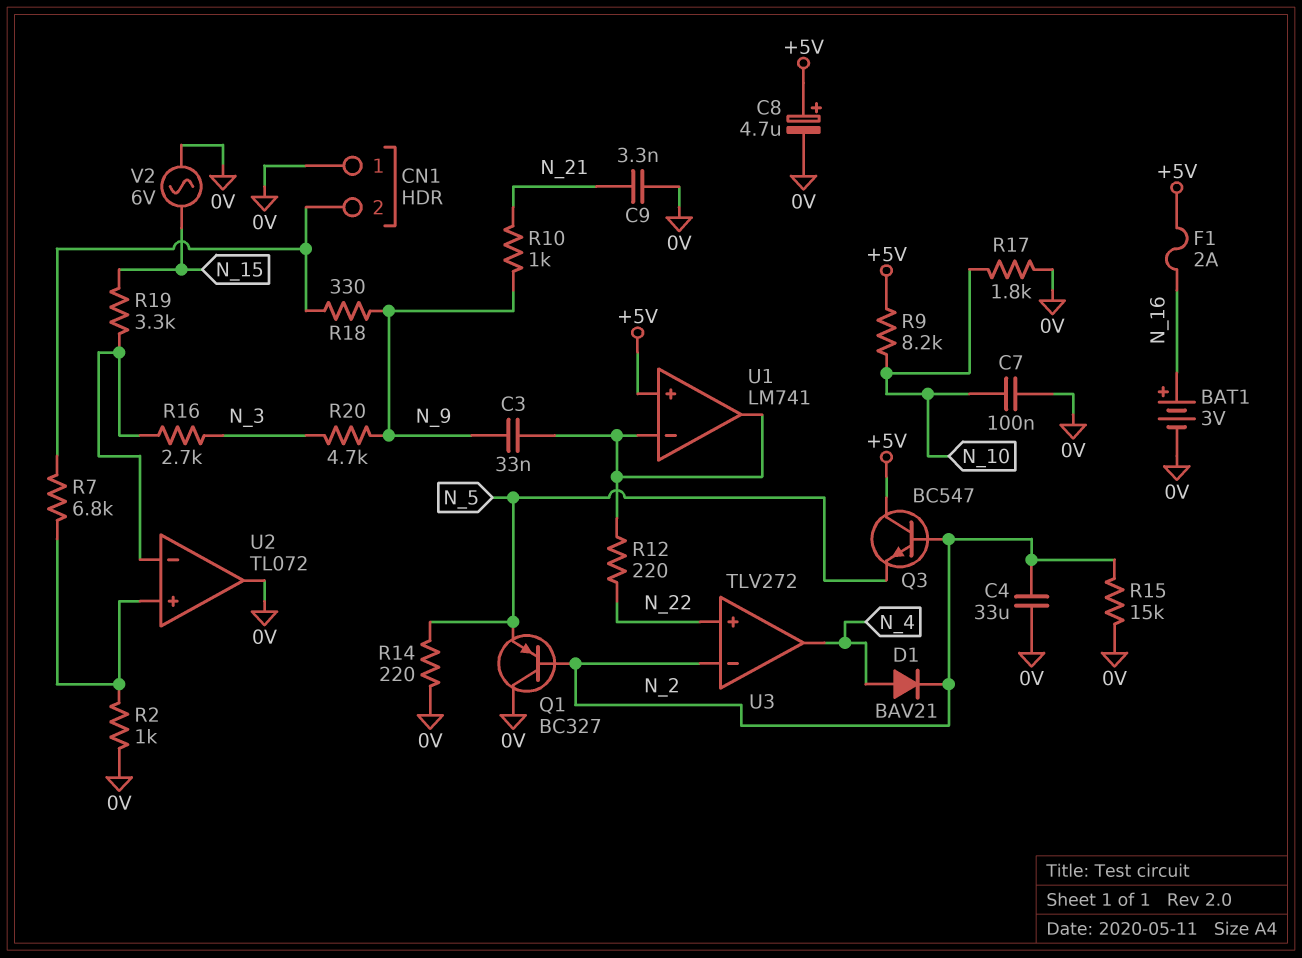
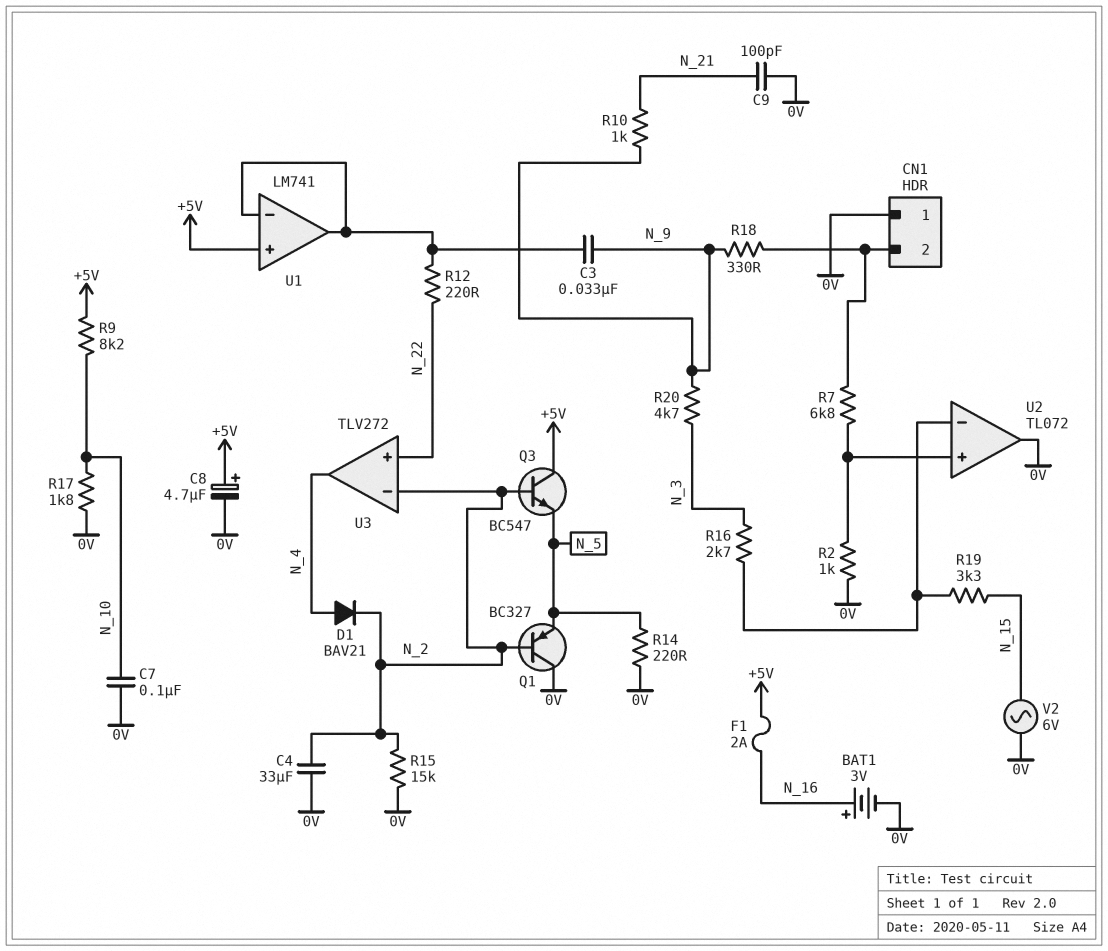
C9: 3.3nF (0V, N_21) -> 100pF (0V, N_21)

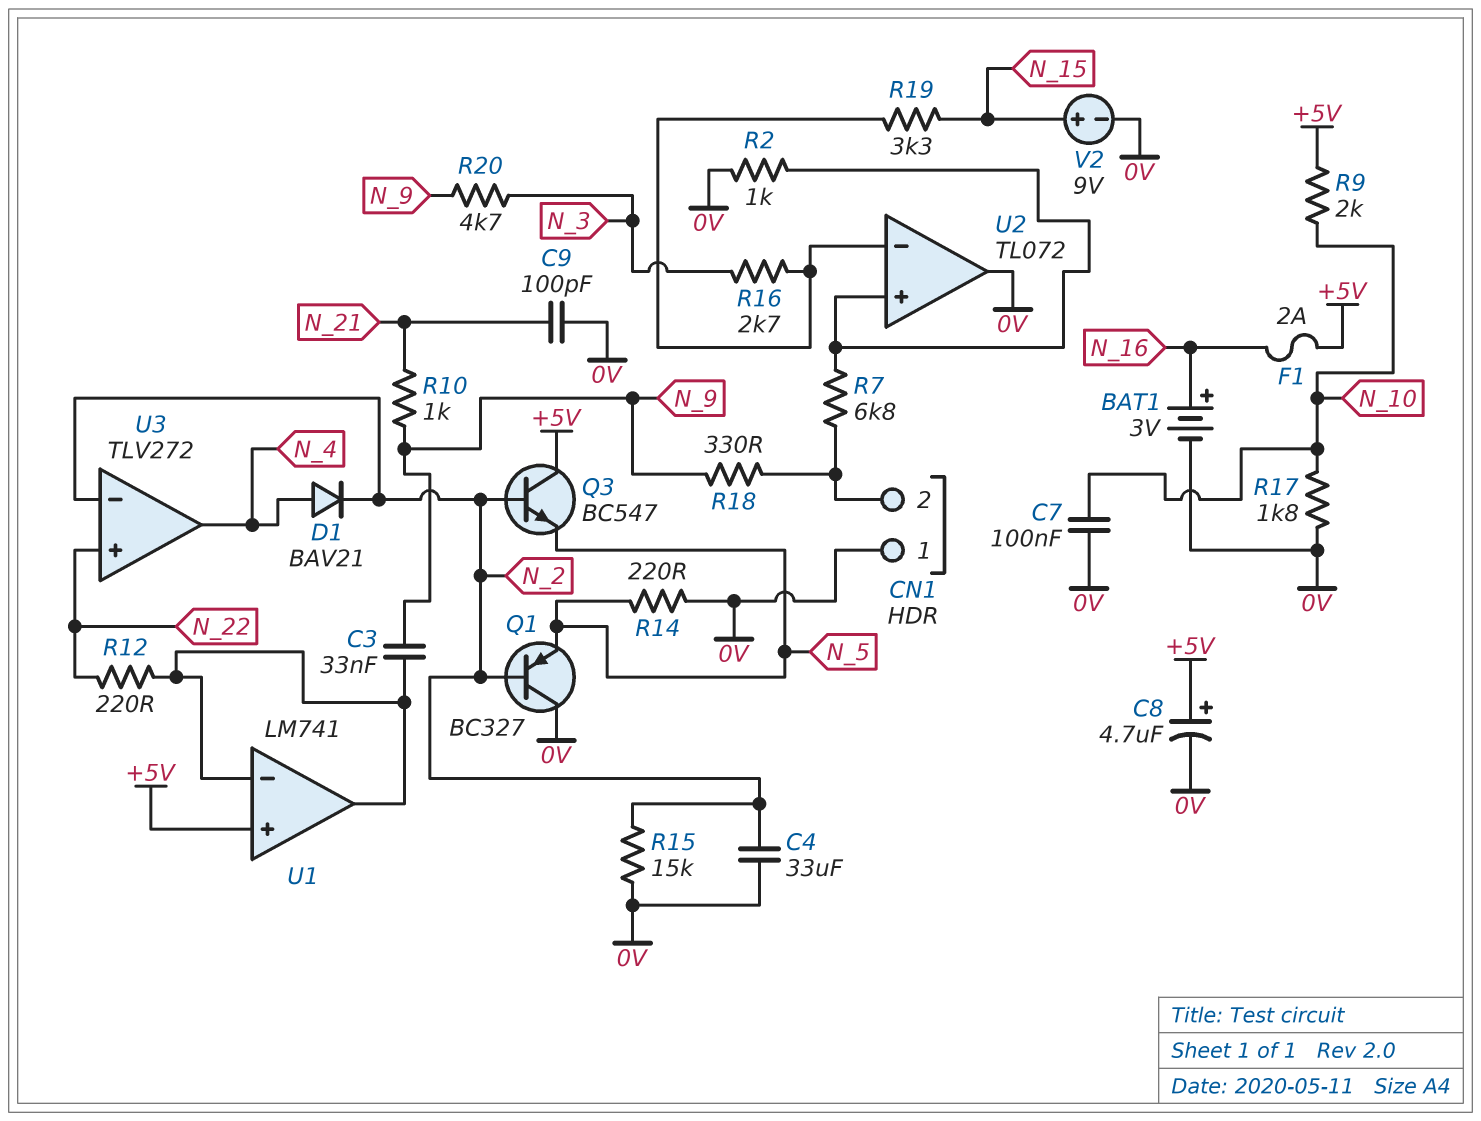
R9: 8.2k (+5V, N_10) -> 2k (+5V, N_10)
V2: AC 6V (0V, N_15) -> 9V (plus N_15, minus 0V)

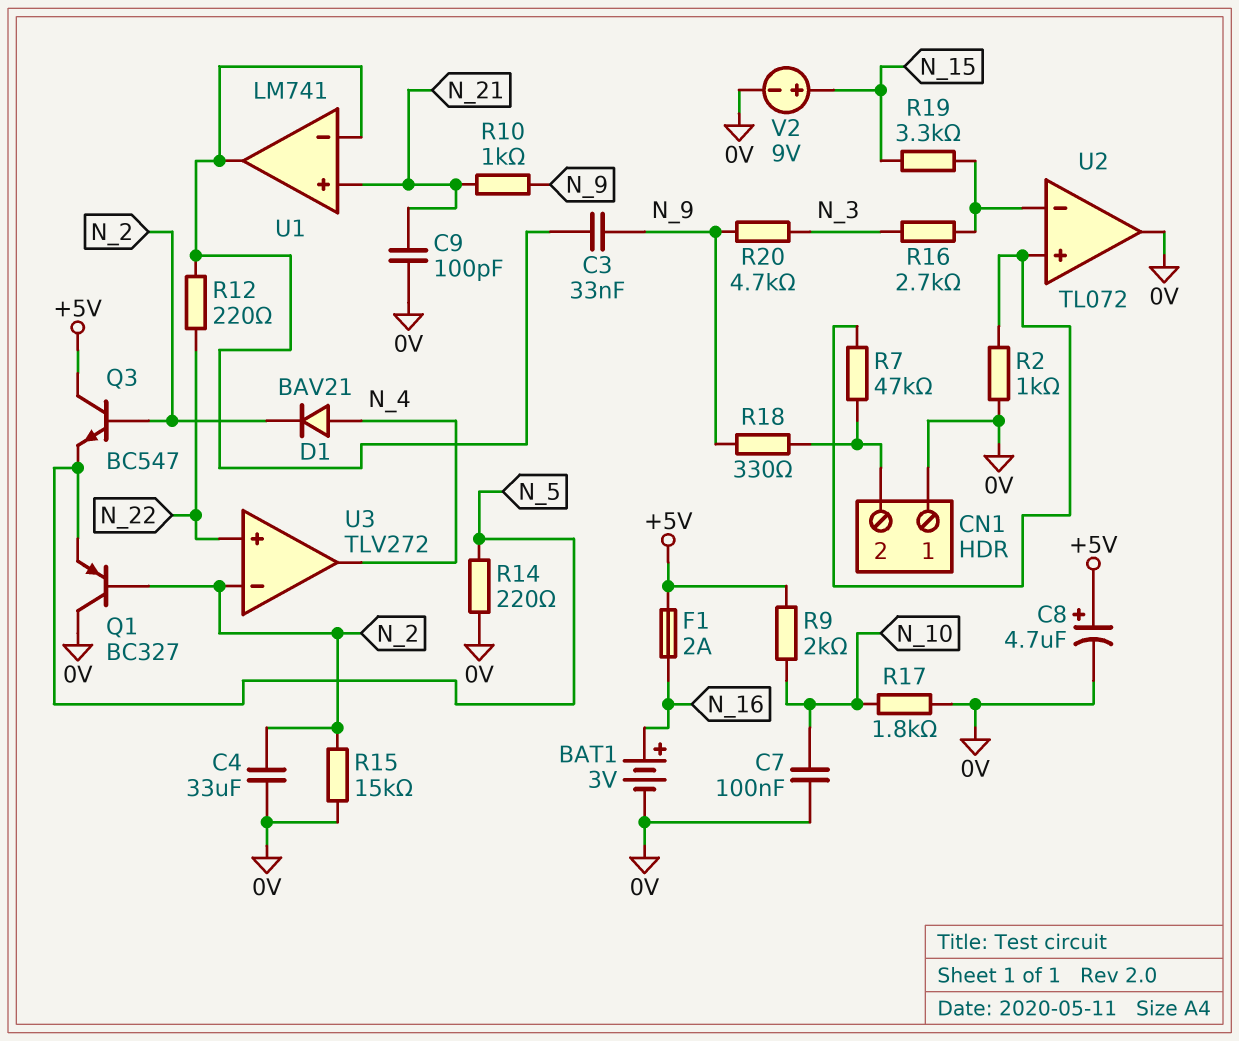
R7: 6.8k (CN1/2, U2/in+) -> 47k (CN1/2, U2/in+)
U1 pin in+: +5V -> N_21

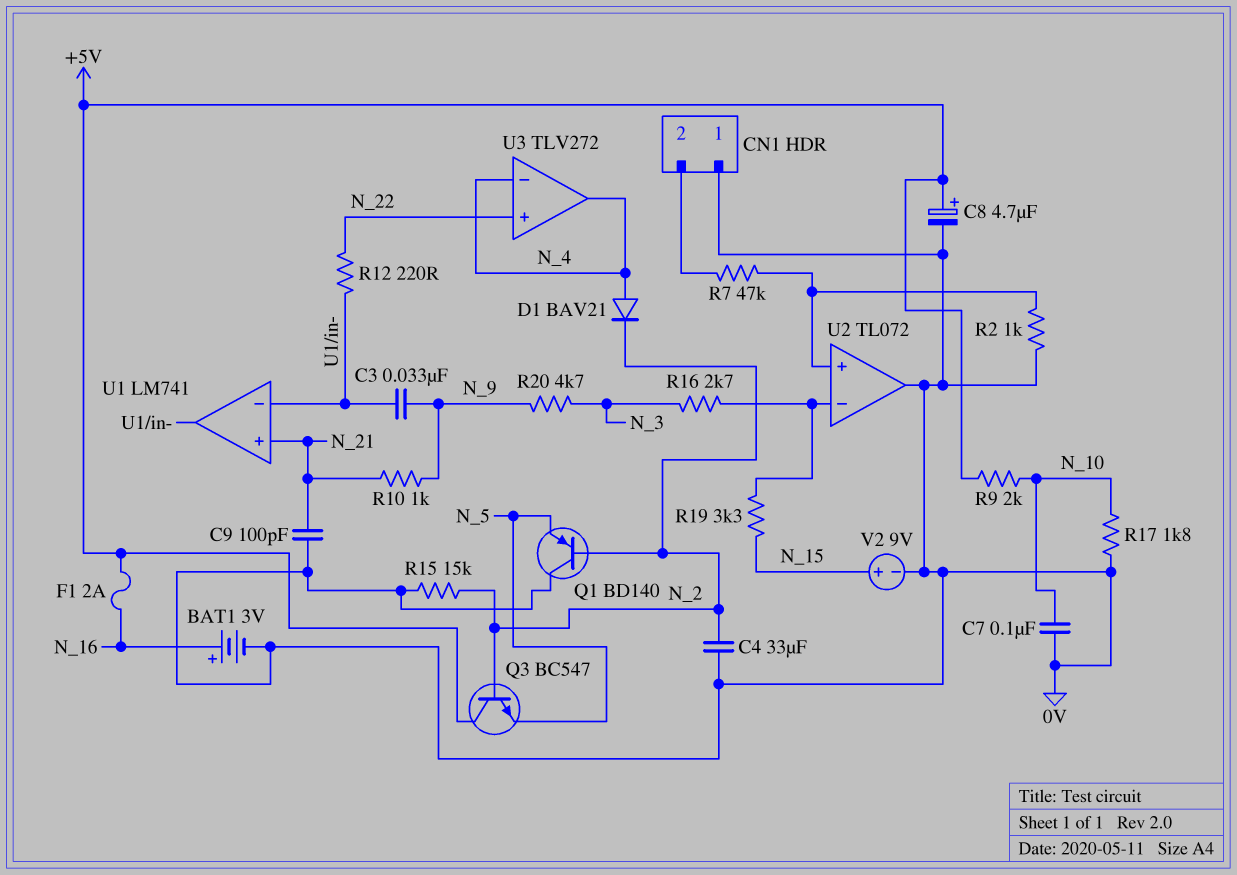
Q1: PNP BC327 (B N_2, C 0V, E N_5) -> PNP BD140 (B N_2, C 0V, E N_5)
R14: 220 (0V, N_5) -> none
R18: 330 (CN1/2, N_9) -> none
U3 pin in-: N_2 -> N_4

